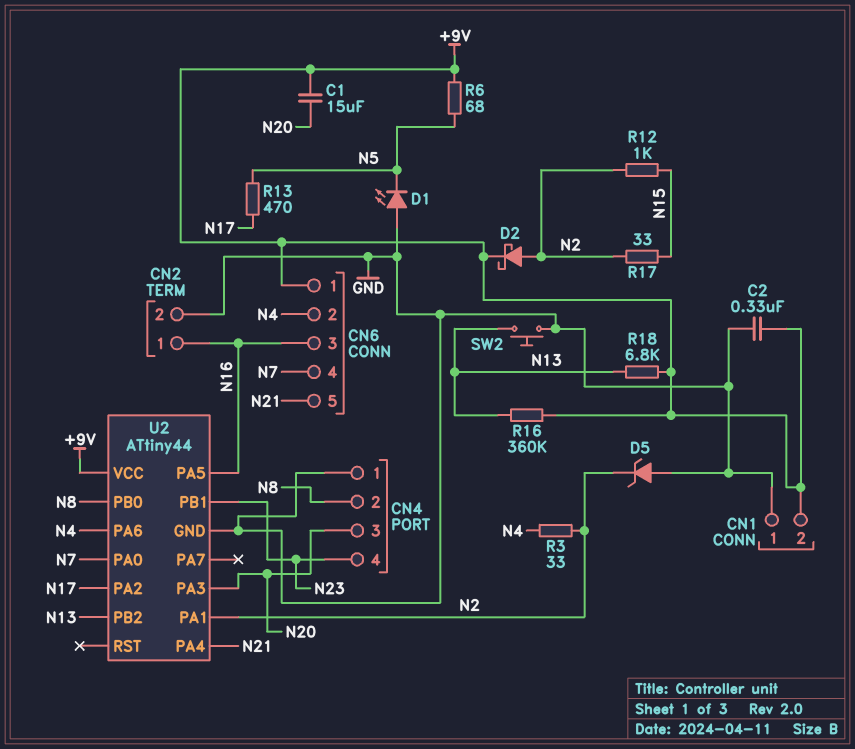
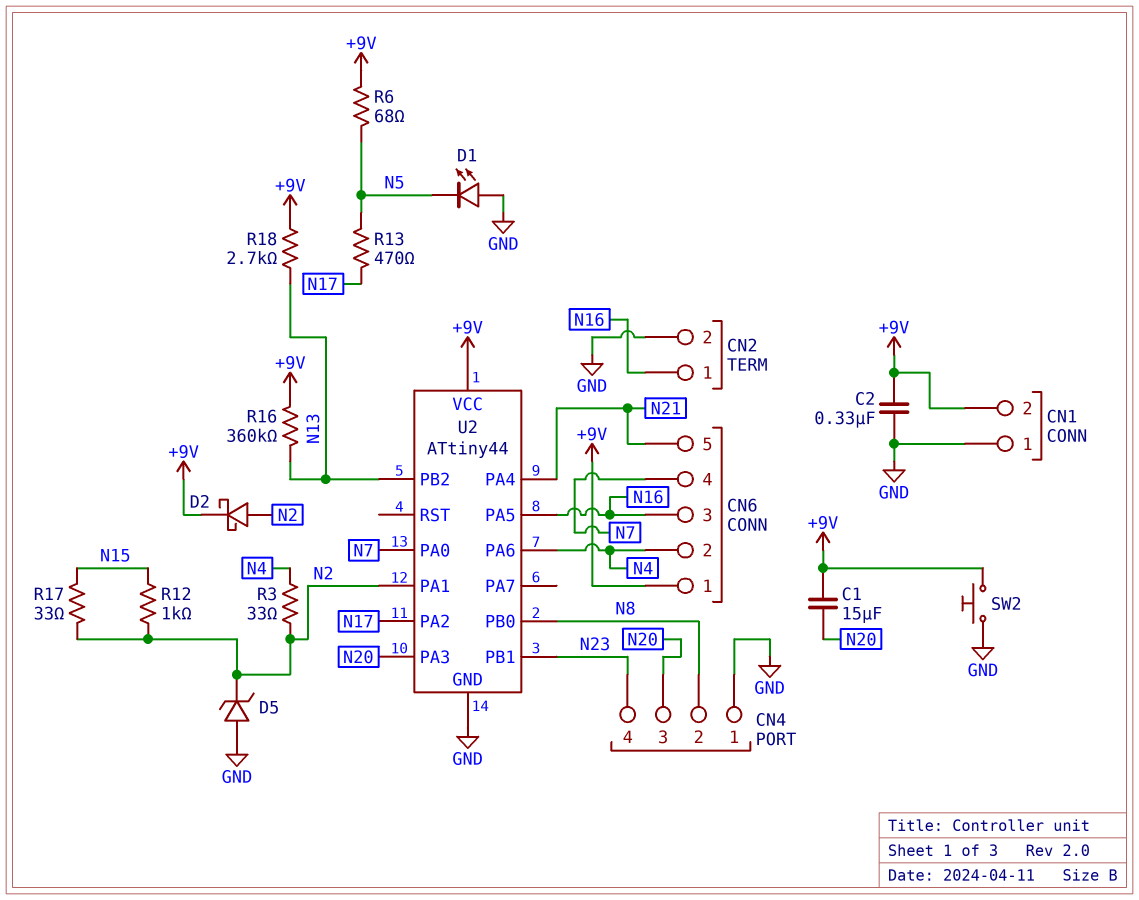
R18: 6.8k (+9V, N13) -> 2.7k (+9V, N13)
SW2: button (GND, N13) -> button (+9V, GND)

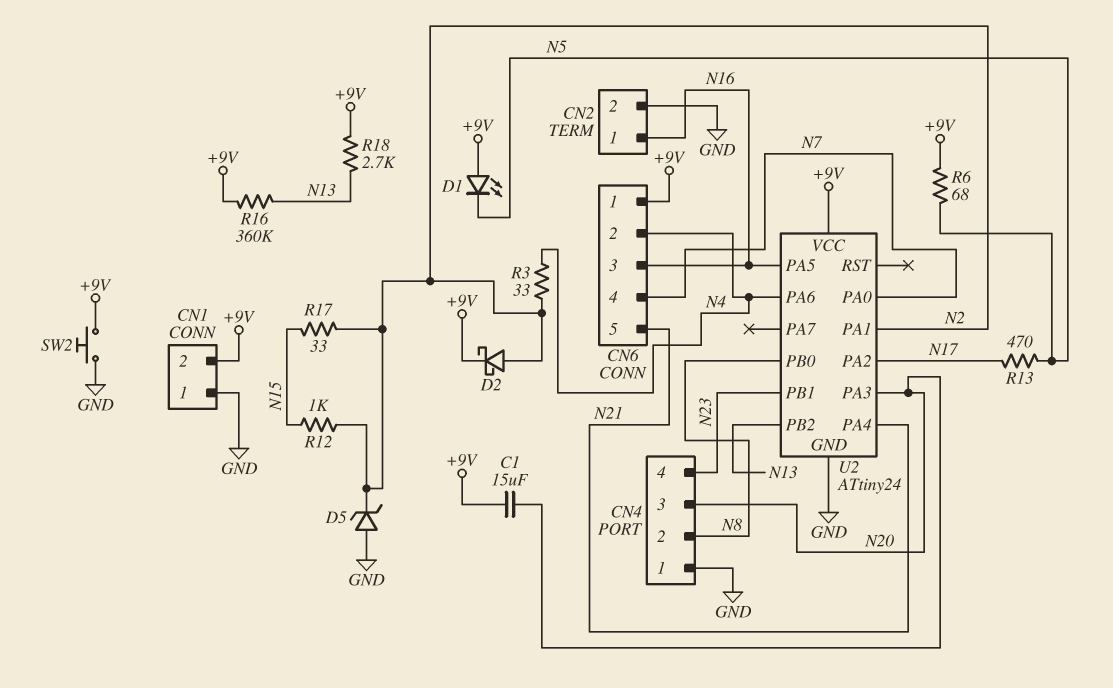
C2: 330nF (+9V, GND) -> none
D1: LED (A GND, K N5) -> LED (A +9V, K N5)
U2: ATtiny44 -> ATtiny24

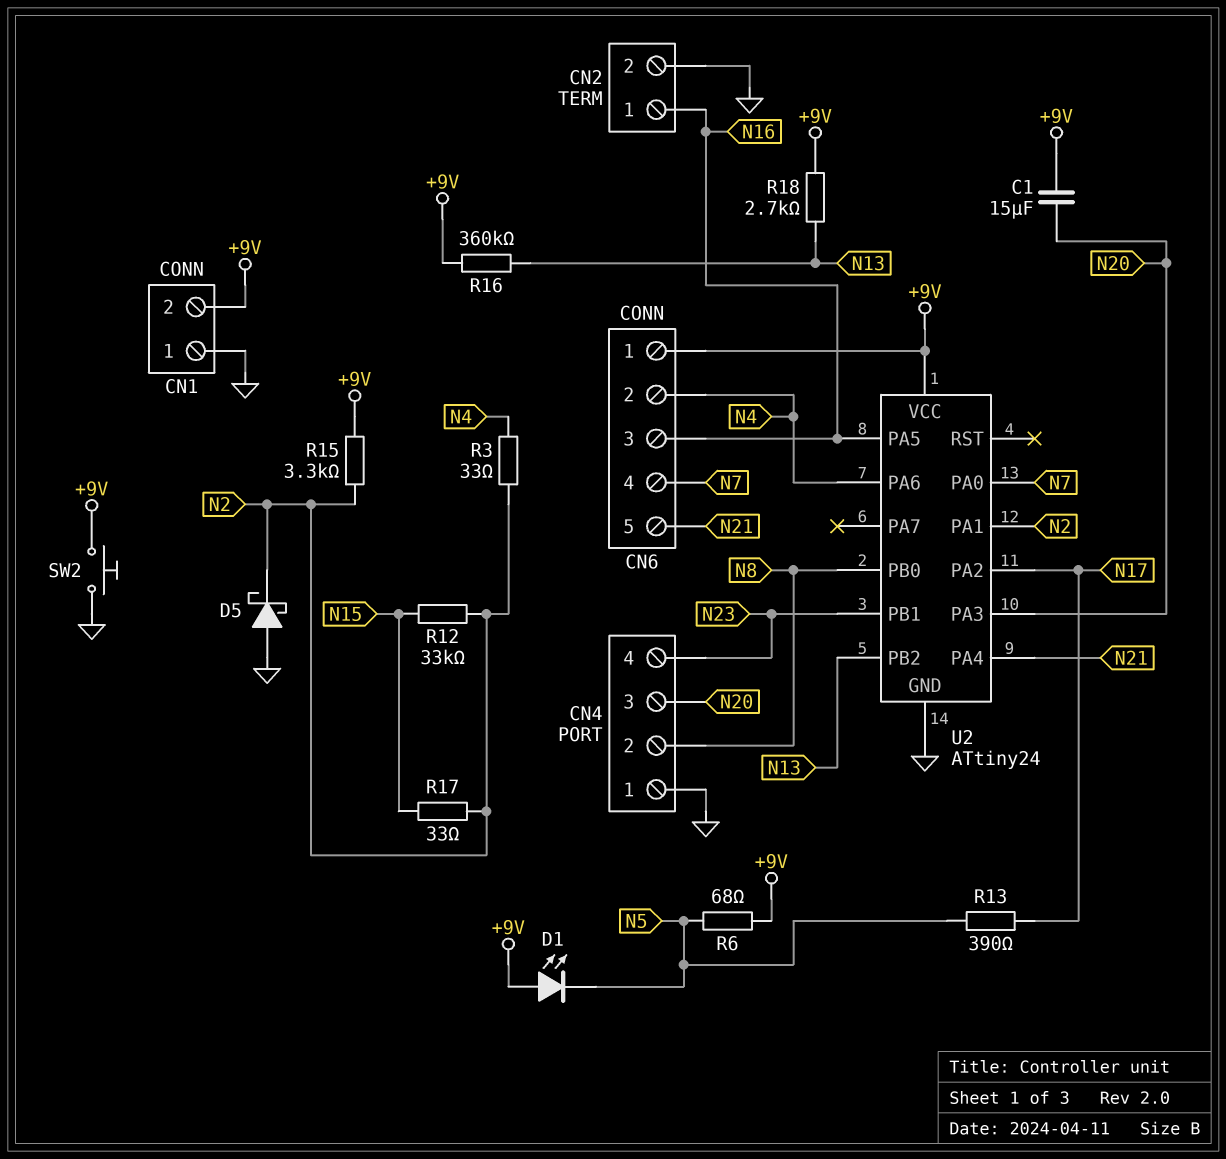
D2: schottky (A N2, K +9V) -> none
D5: zener (A GND, K N2) -> schottky (A GND, K N2)
R12: 1k (N2, N15) -> 33k (N2, N15)
R13: 470 (N5, N17) -> 390 (N5, N17)
R15: none -> 3.3k (+9V, N2)

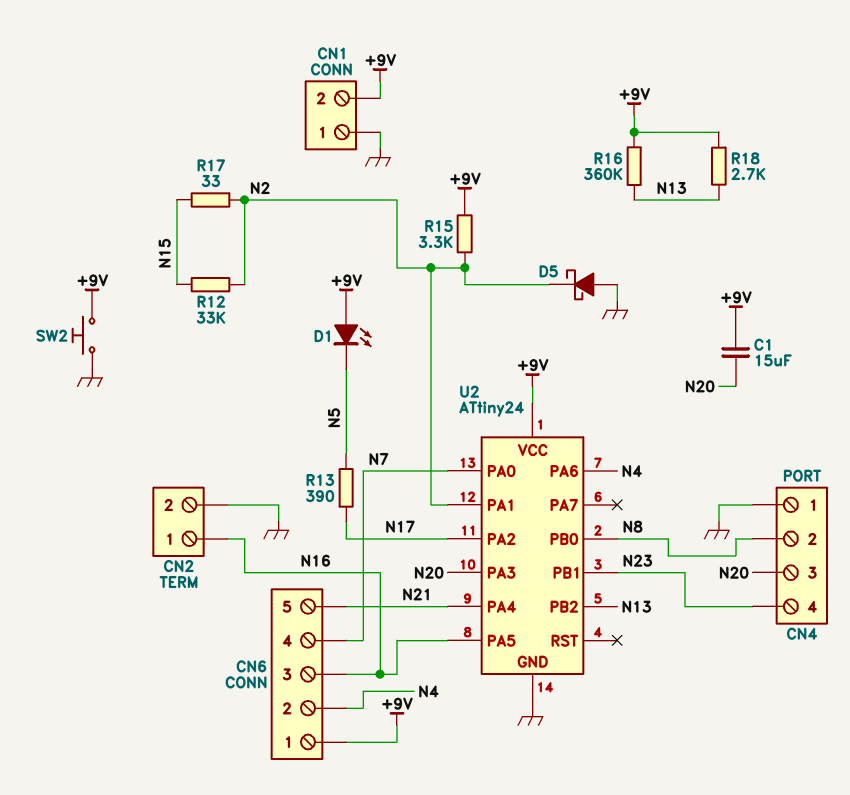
R3: 33 (N2, N4) -> none
R6: 68 (+9V, N5) -> none

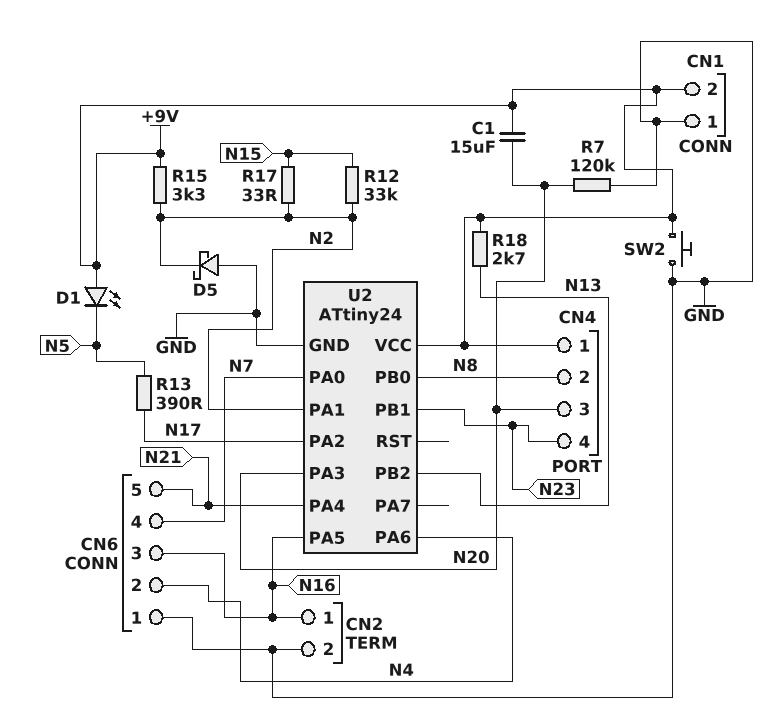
CN4 pin 1: GND -> +9V
CN6 pin 1: +9V -> GND
R7: none -> 120k (GND, N20)
R16: 360k (+9V, N13) -> none

